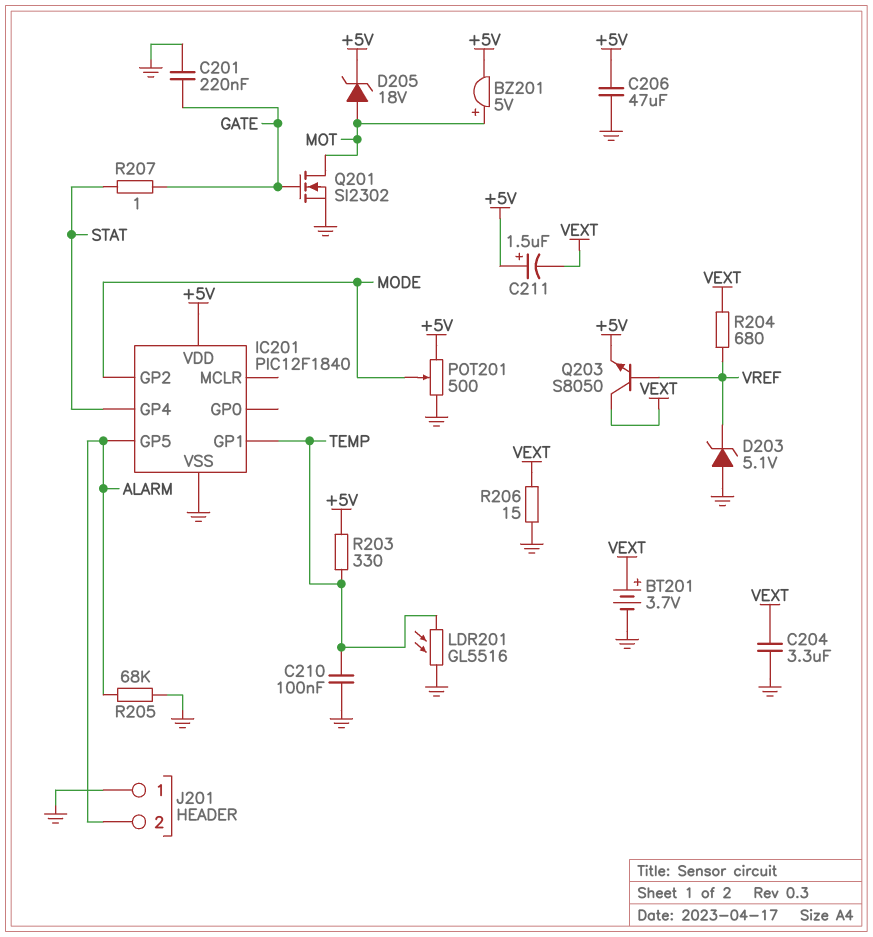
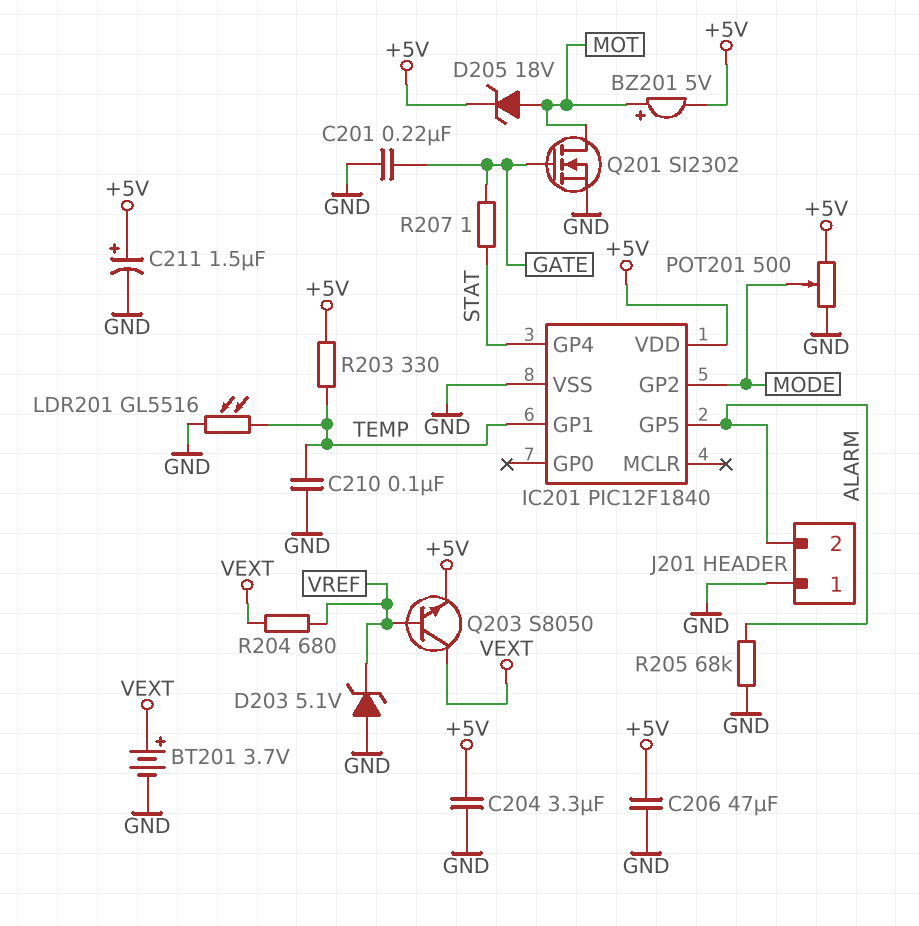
C204: 3.3uF (GND, VEXT) -> 3.3uF (+5V, GND)
C211: 1.5uF (plus +5V, minus VEXT) -> 1.5uF (plus +5V, minus GND)
R206: 15 (GND, VEXT) -> none

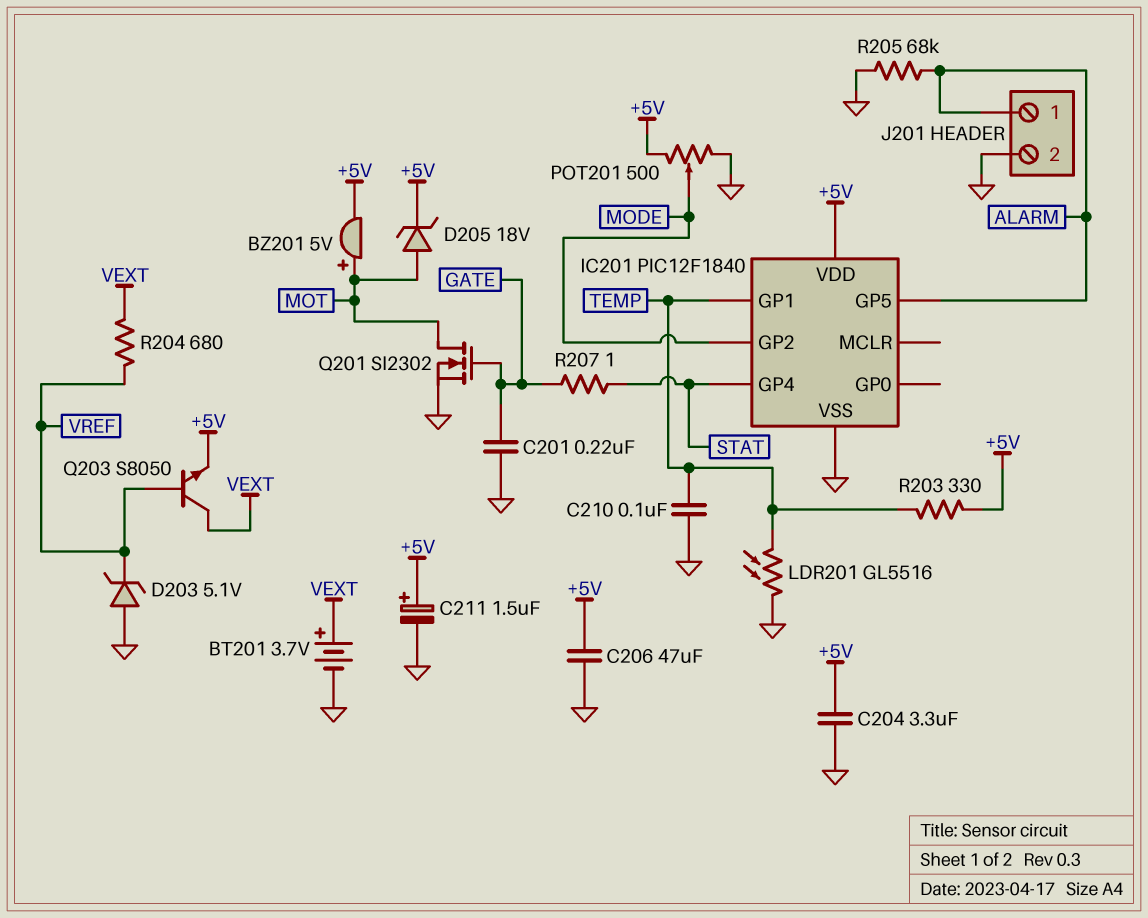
J201 pin 1: GND -> ALARM
J201 pin 2: ALARM -> GND

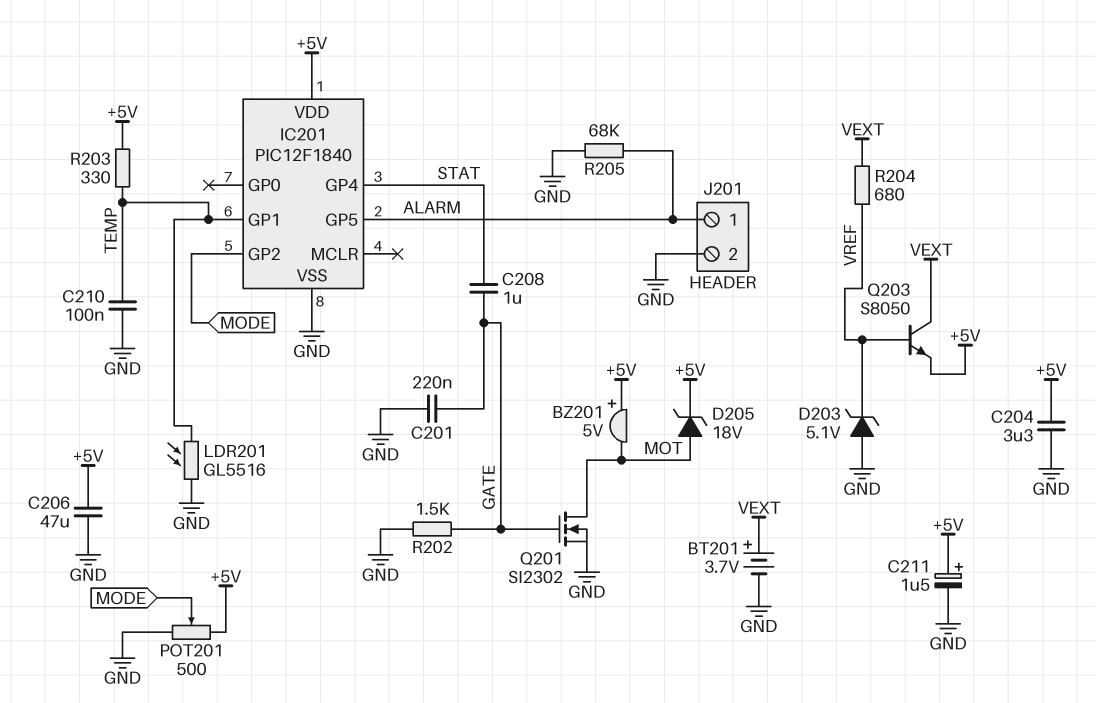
BZ201: buzzer 5V (plus MOT, minus +5V) -> buzzer 5V (plus +5V, minus MOT)
C208: none -> 1uF (GATE, STAT)
R202: none -> 1.5k (GATE, GND)
R207: 1 (GATE, STAT) -> none

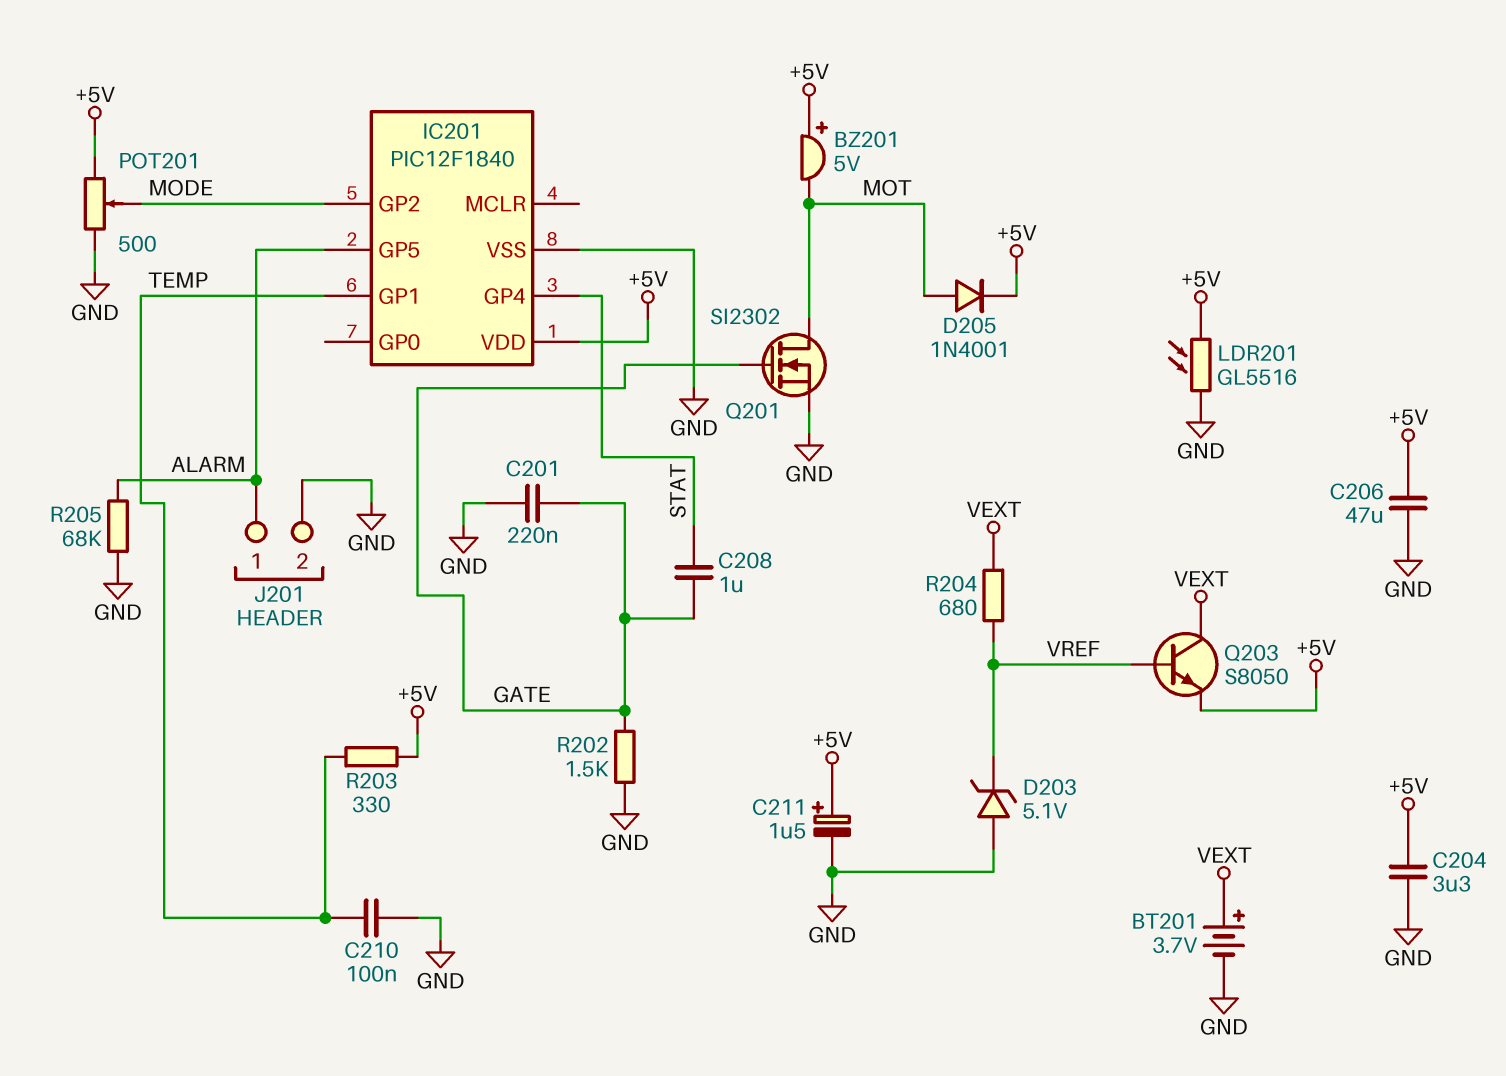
D205: zener 18V (A MOT, K +5V) -> diode 1N4001 (A MOT, K +5V)
LDR201: GL5516 (GND, TEMP) -> GL5516 (+5V, GND)

